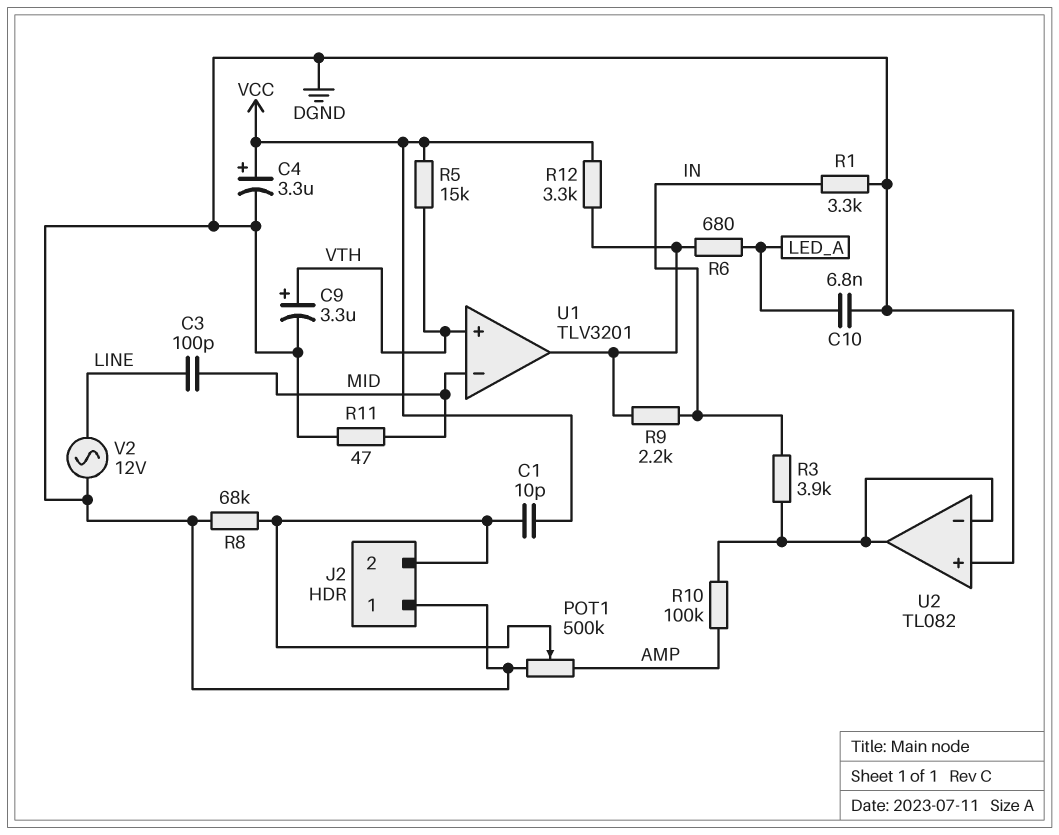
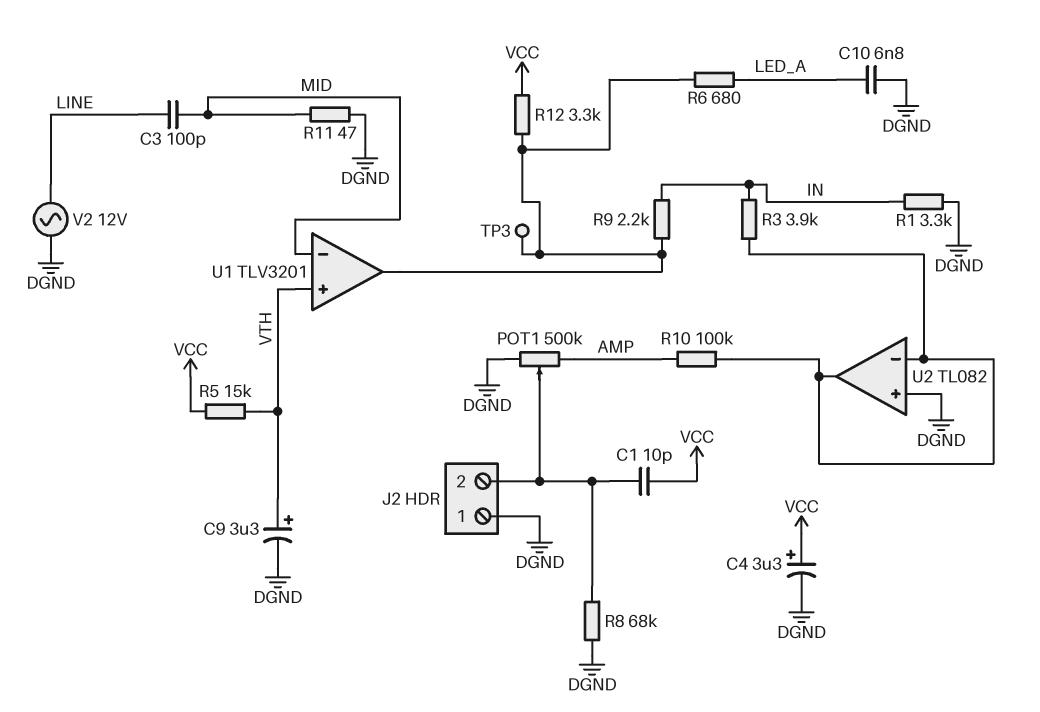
TP3: none -> test point (U1/out)

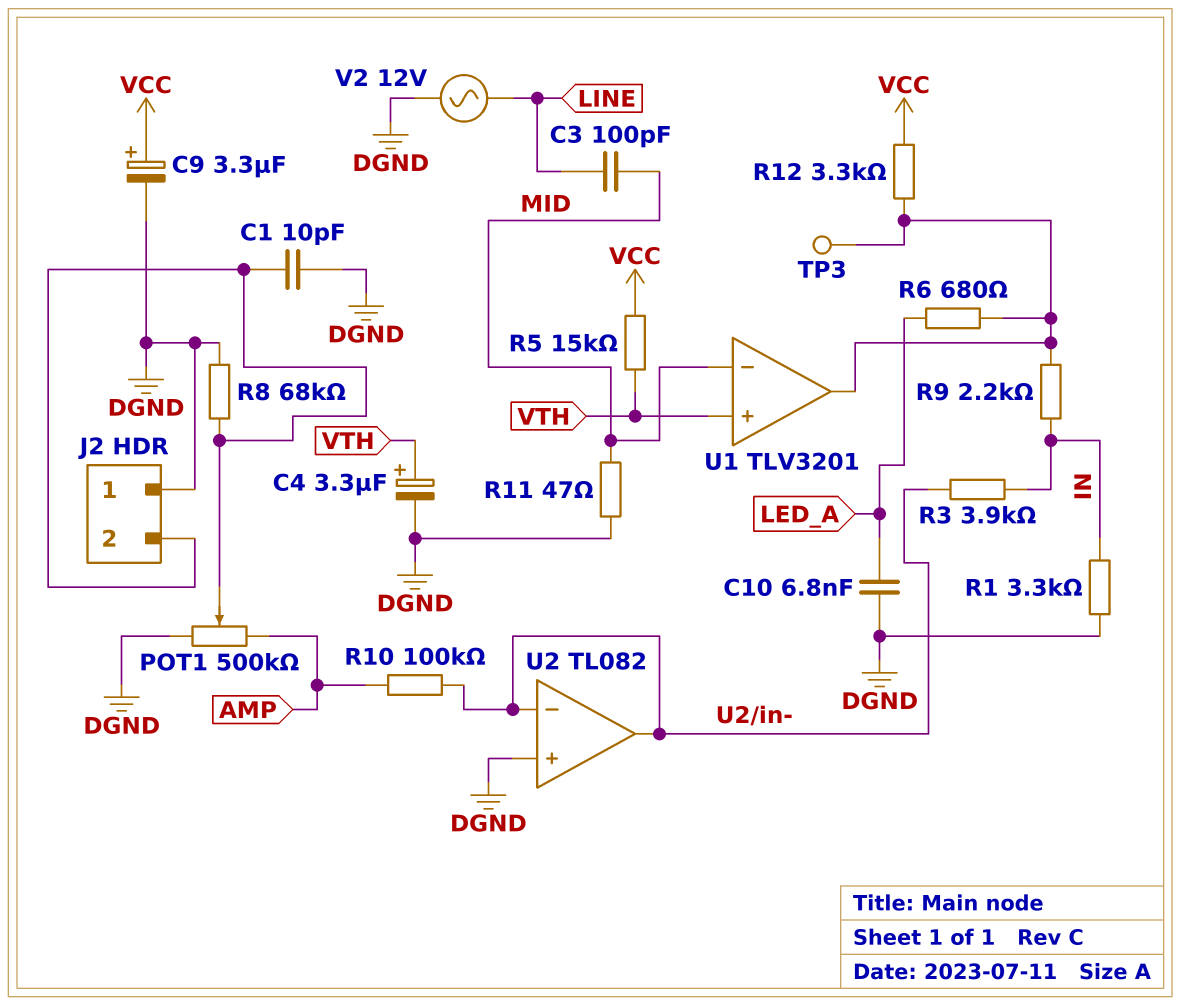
C1: 10pF (J2/2, VCC) -> 10pF (DGND, J2/2)
C4: 3.3uF (plus VCC, minus DGND) -> 3.3uF (plus VTH, minus DGND)
C9: 3.3uF (plus VTH, minus DGND) -> 3.3uF (plus VCC, minus DGND)

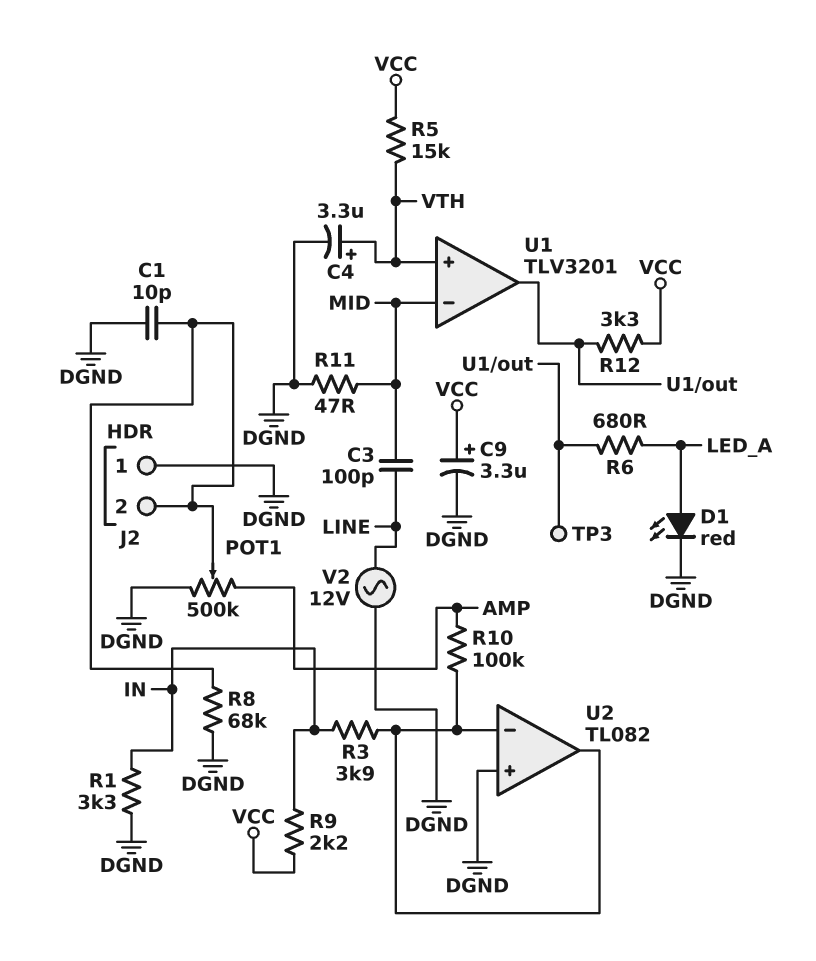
C10: 6.8nF (DGND, LED_A) -> none
D1: none -> LED red (A LED_A, K DGND)
R9: 2.2k (IN, U1/out) -> 2.2k (IN, VCC)

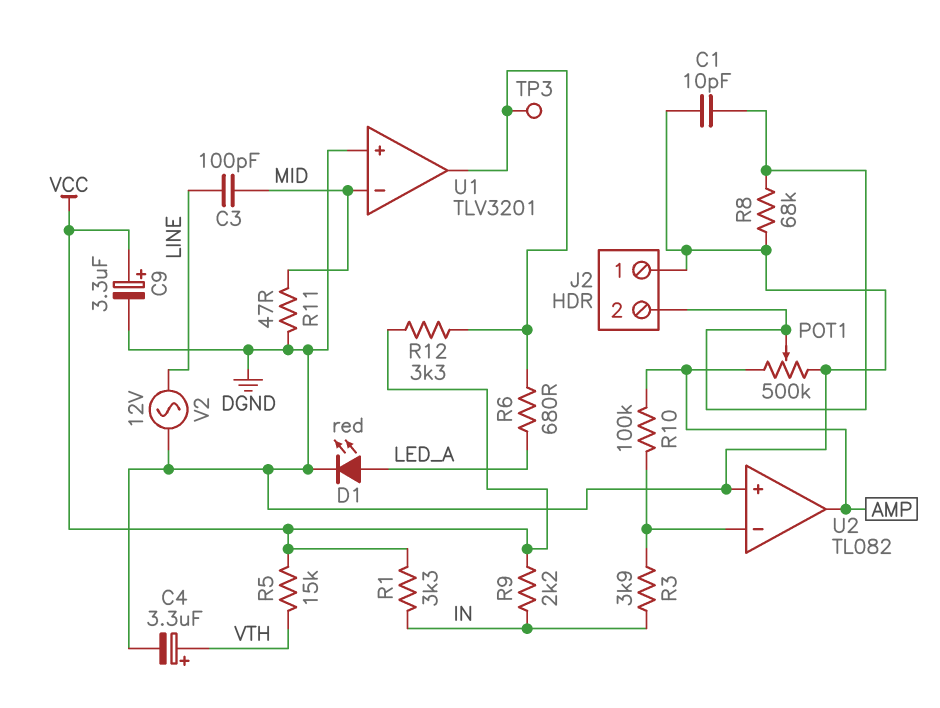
R1: 3.3k (DGND, IN) -> 3.3k (IN, VCC)
U1 pin in+: VTH -> DGND
U2 pin out: U2/in- -> AMP

